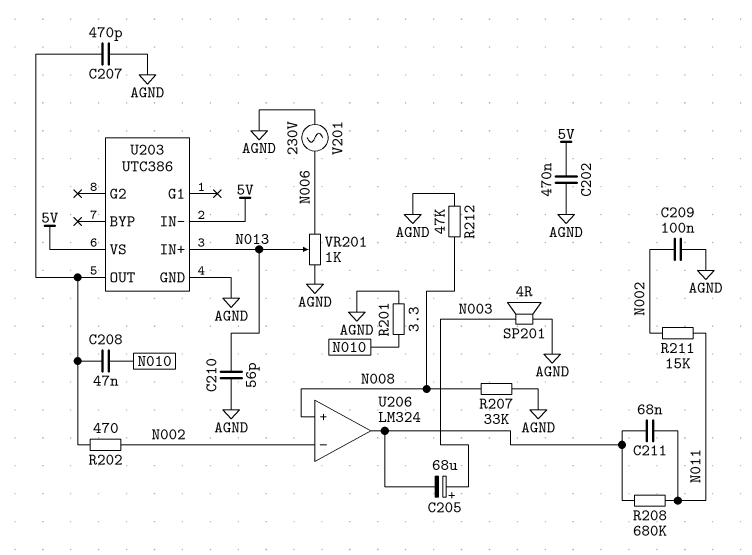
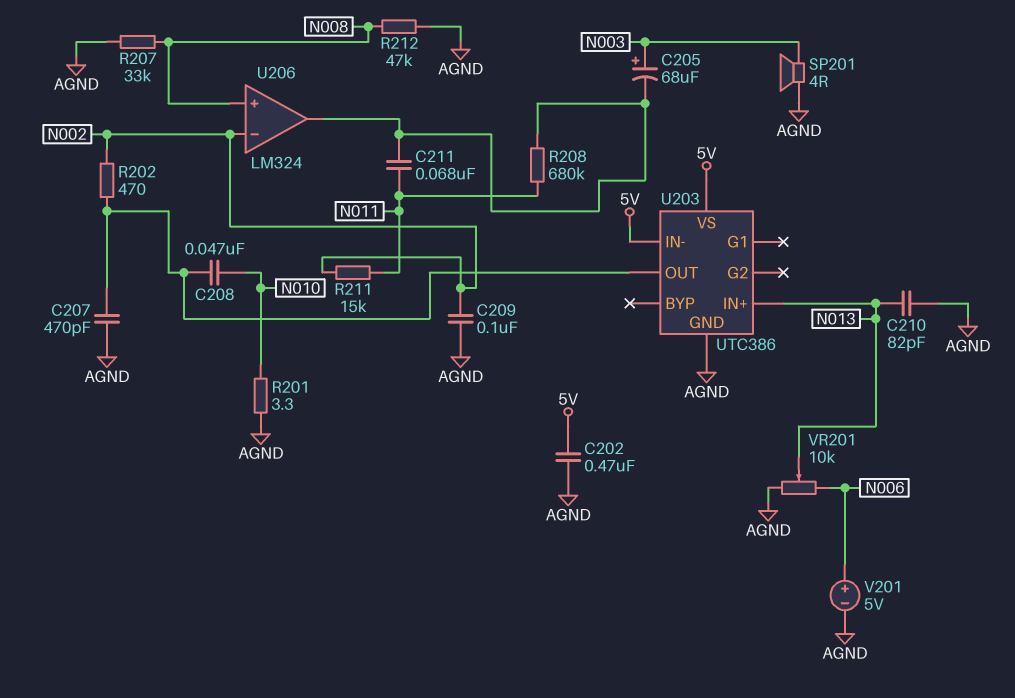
C210: 56pF (AGND, N013) -> 82pF (AGND, N013)
V201: AC 230V (AGND, N006) -> 5V (plus N006, minus AGND)
VR201: 1k (AGND, N006, wiper N013) -> 10k (AGND, N006, wiper N013)

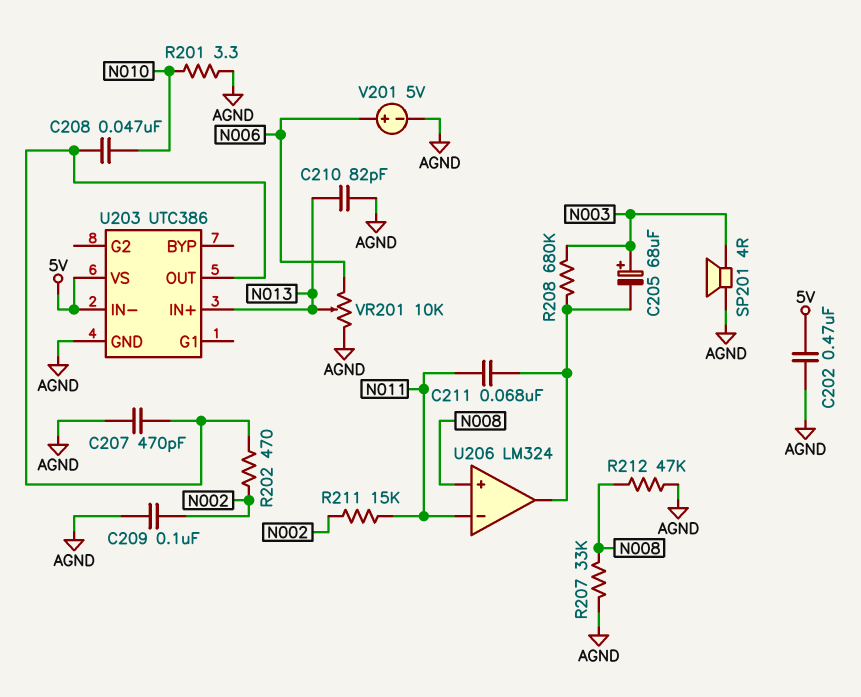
R208: 680k (N011, U206/out) -> 680k (N003, U206/out)
U206 pin in-: N002 -> N011

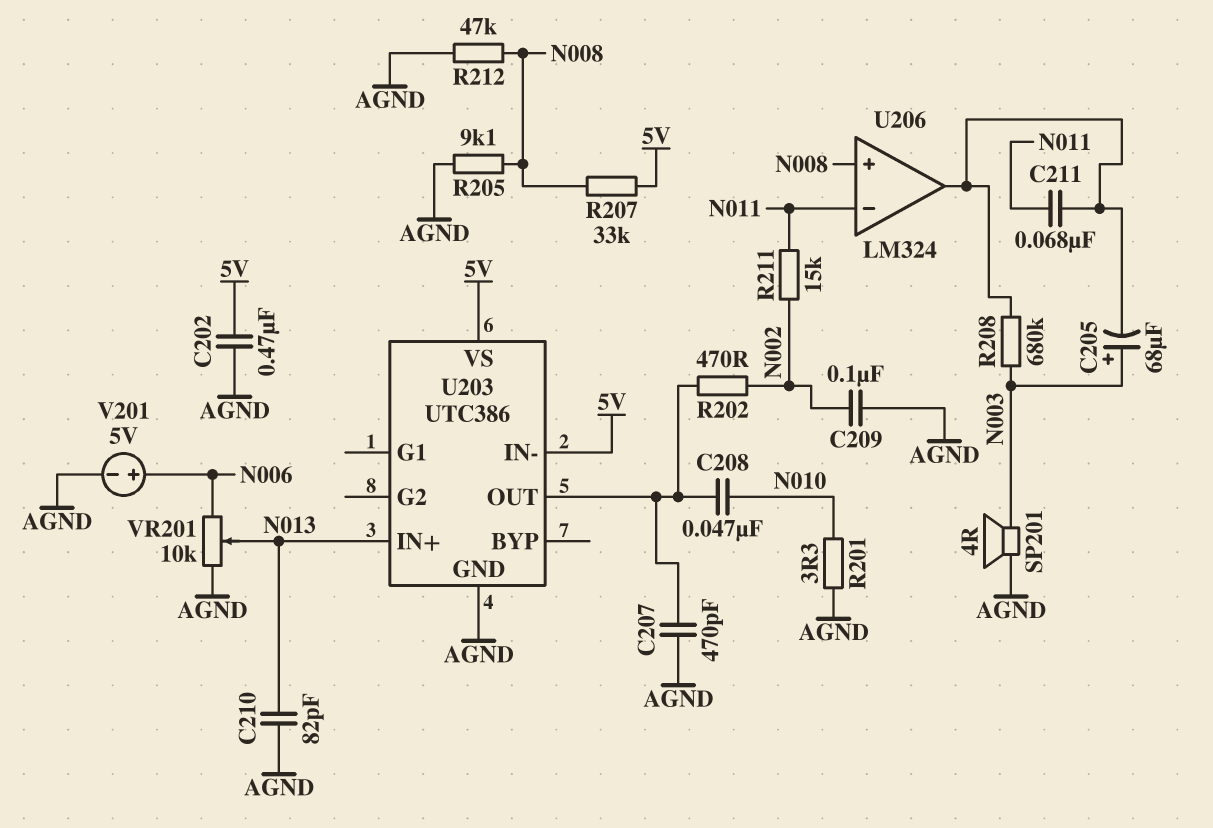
R205: none -> 9.1k (AGND, N008)
R207: 33k (AGND, N008) -> 33k (5V, N008)

